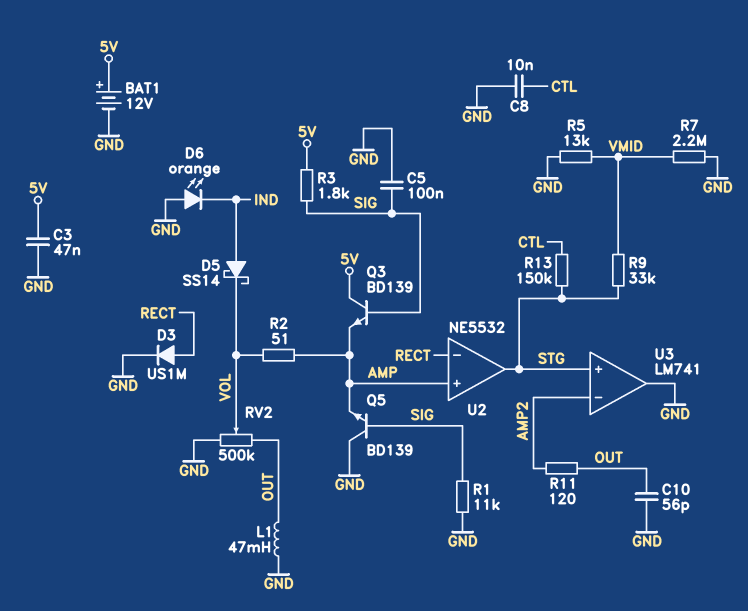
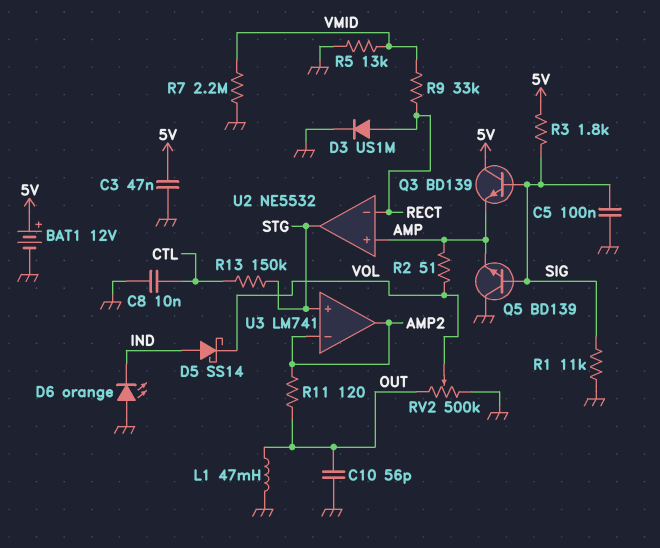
R9: 33k (STG, VMID) -> 33k (RECT, VMID)
U3 pin out: GND -> AMP2

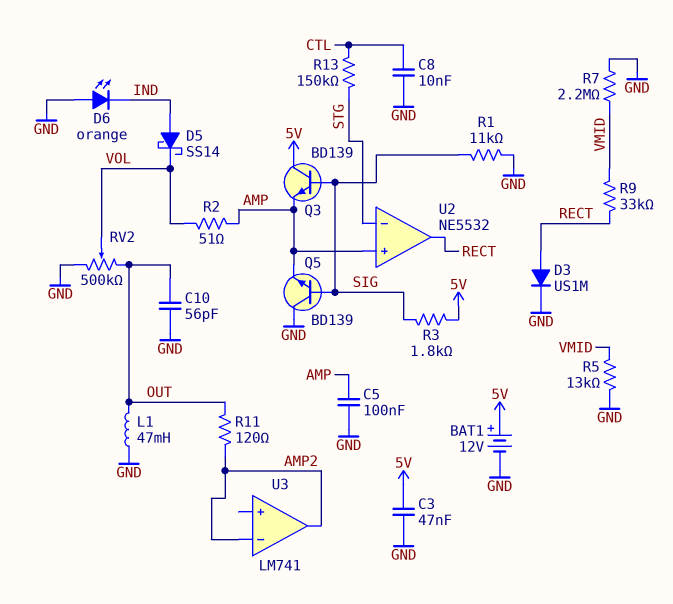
C5: 100nF (GND, SIG) -> 100nF (AMP, GND)
U2 pin in-: RECT -> STG
U2 pin out: STG -> RECT
U3 pin in+: STG -> none

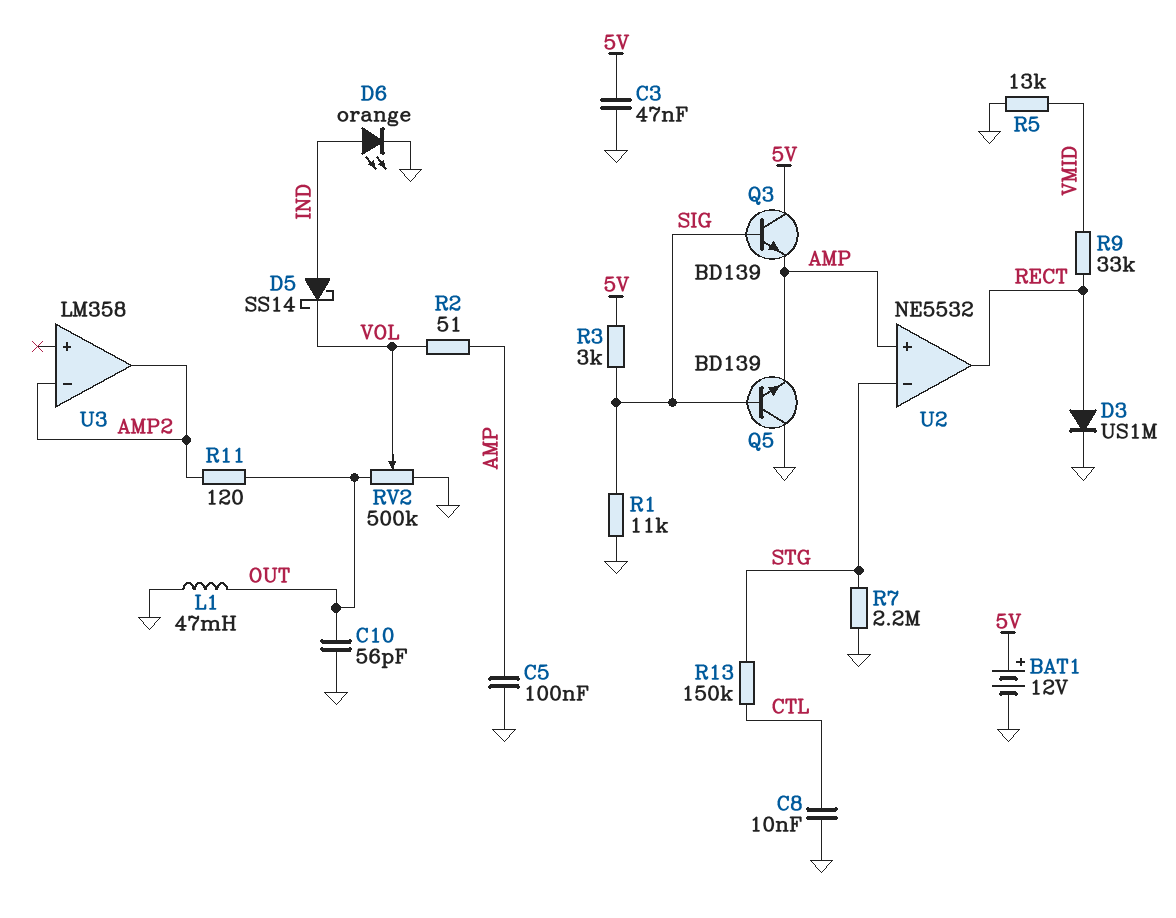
D6: LED orange (A GND, K IND) -> LED orange (A IND, K GND)
R3: 1.8k (5V, SIG) -> 3k (5V, SIG)
R7: 2.2M (GND, VMID) -> 2.2M (GND, STG)
U3: LM741 -> LM358

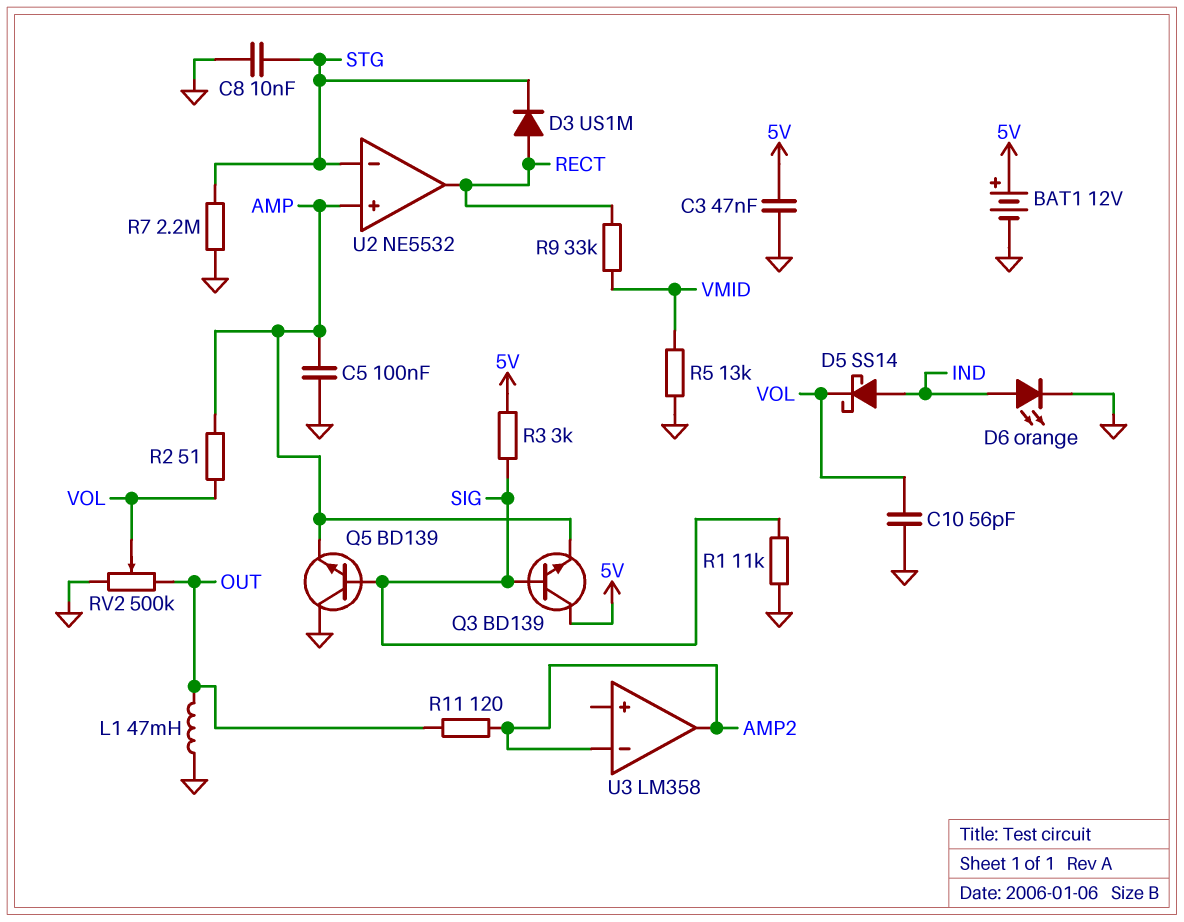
C8: 10nF (CTL, GND) -> 10nF (GND, STG)
C10: 56pF (GND, OUT) -> 56pF (GND, VOL)
D3: diode US1M (A RECT, K GND) -> diode US1M (A RECT, K STG)
R13: 150k (CTL, STG) -> none

